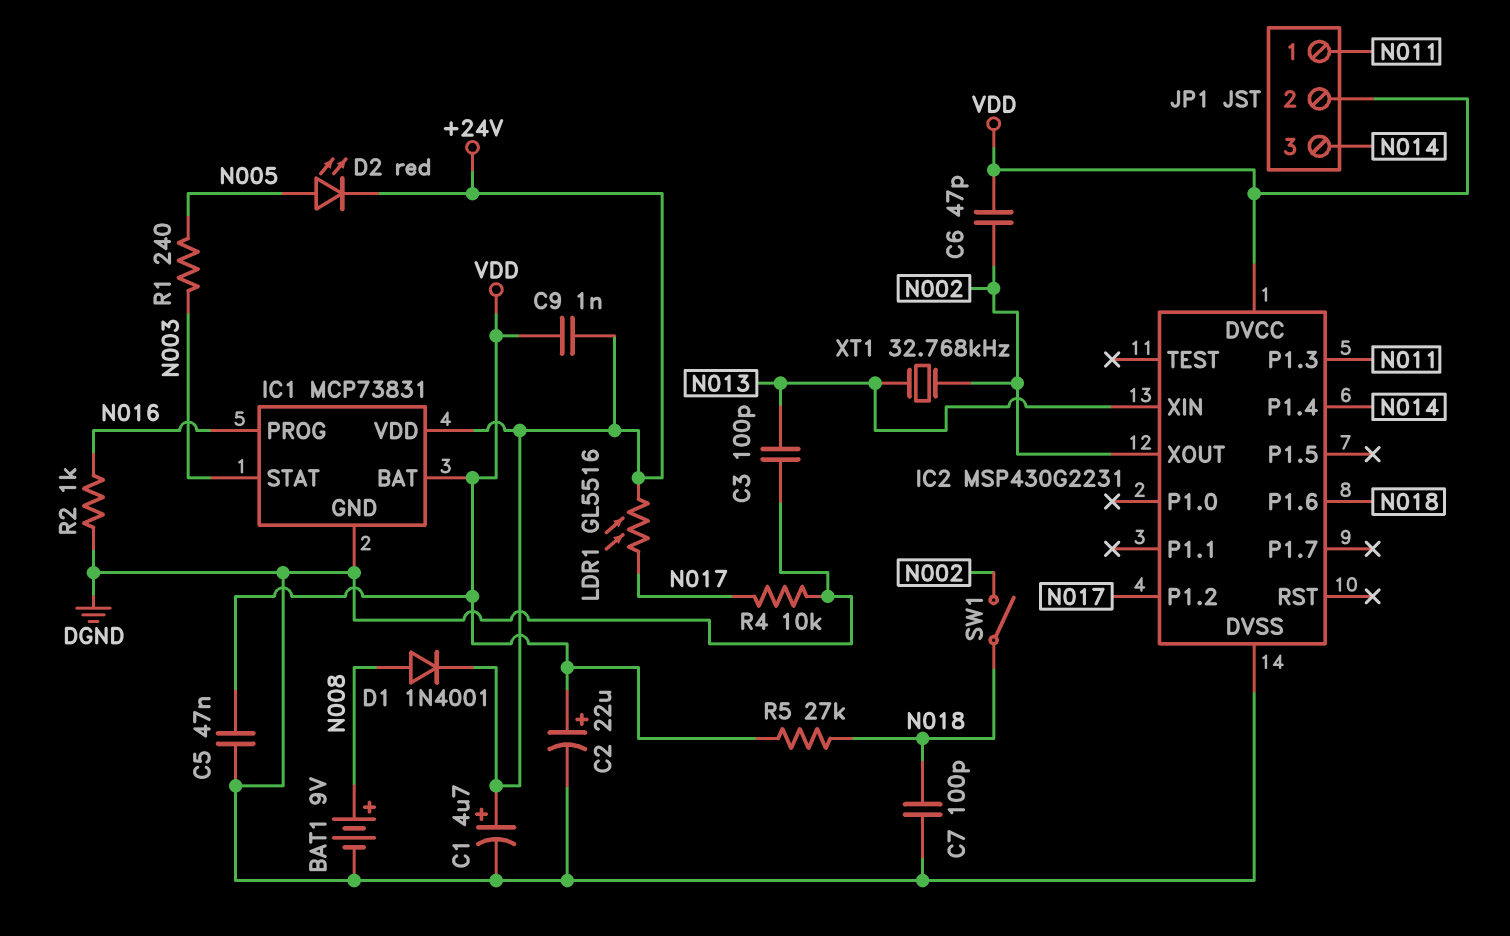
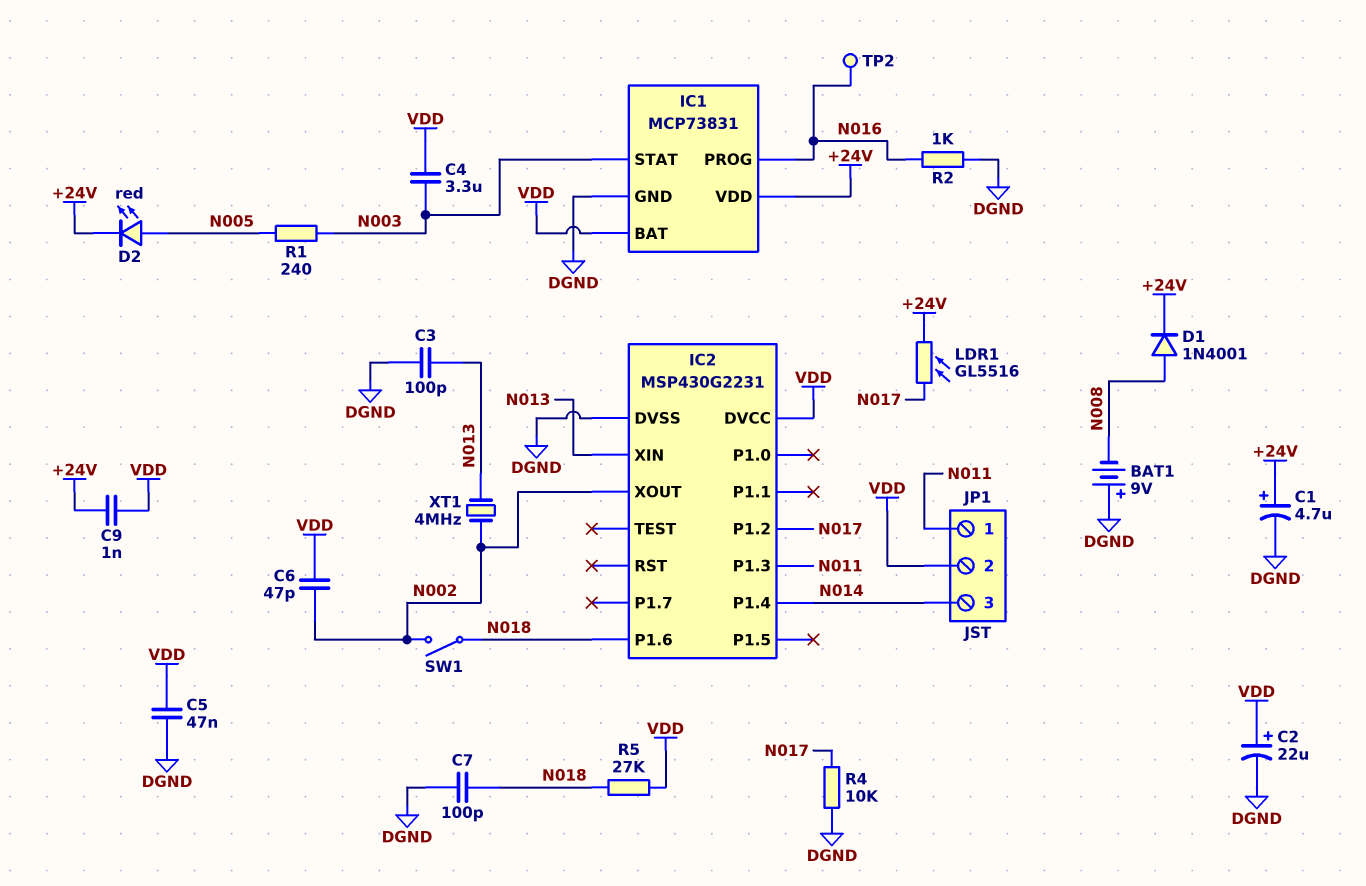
BAT1: 9V (plus N008, minus DGND) -> 9V (plus DGND, minus N008)
C4: none -> 3.3uF (N003, VDD)
TP2: none -> test point (N016)
XT1: 32.768kHz (N002, N013) -> 4MHz (N002, N013)

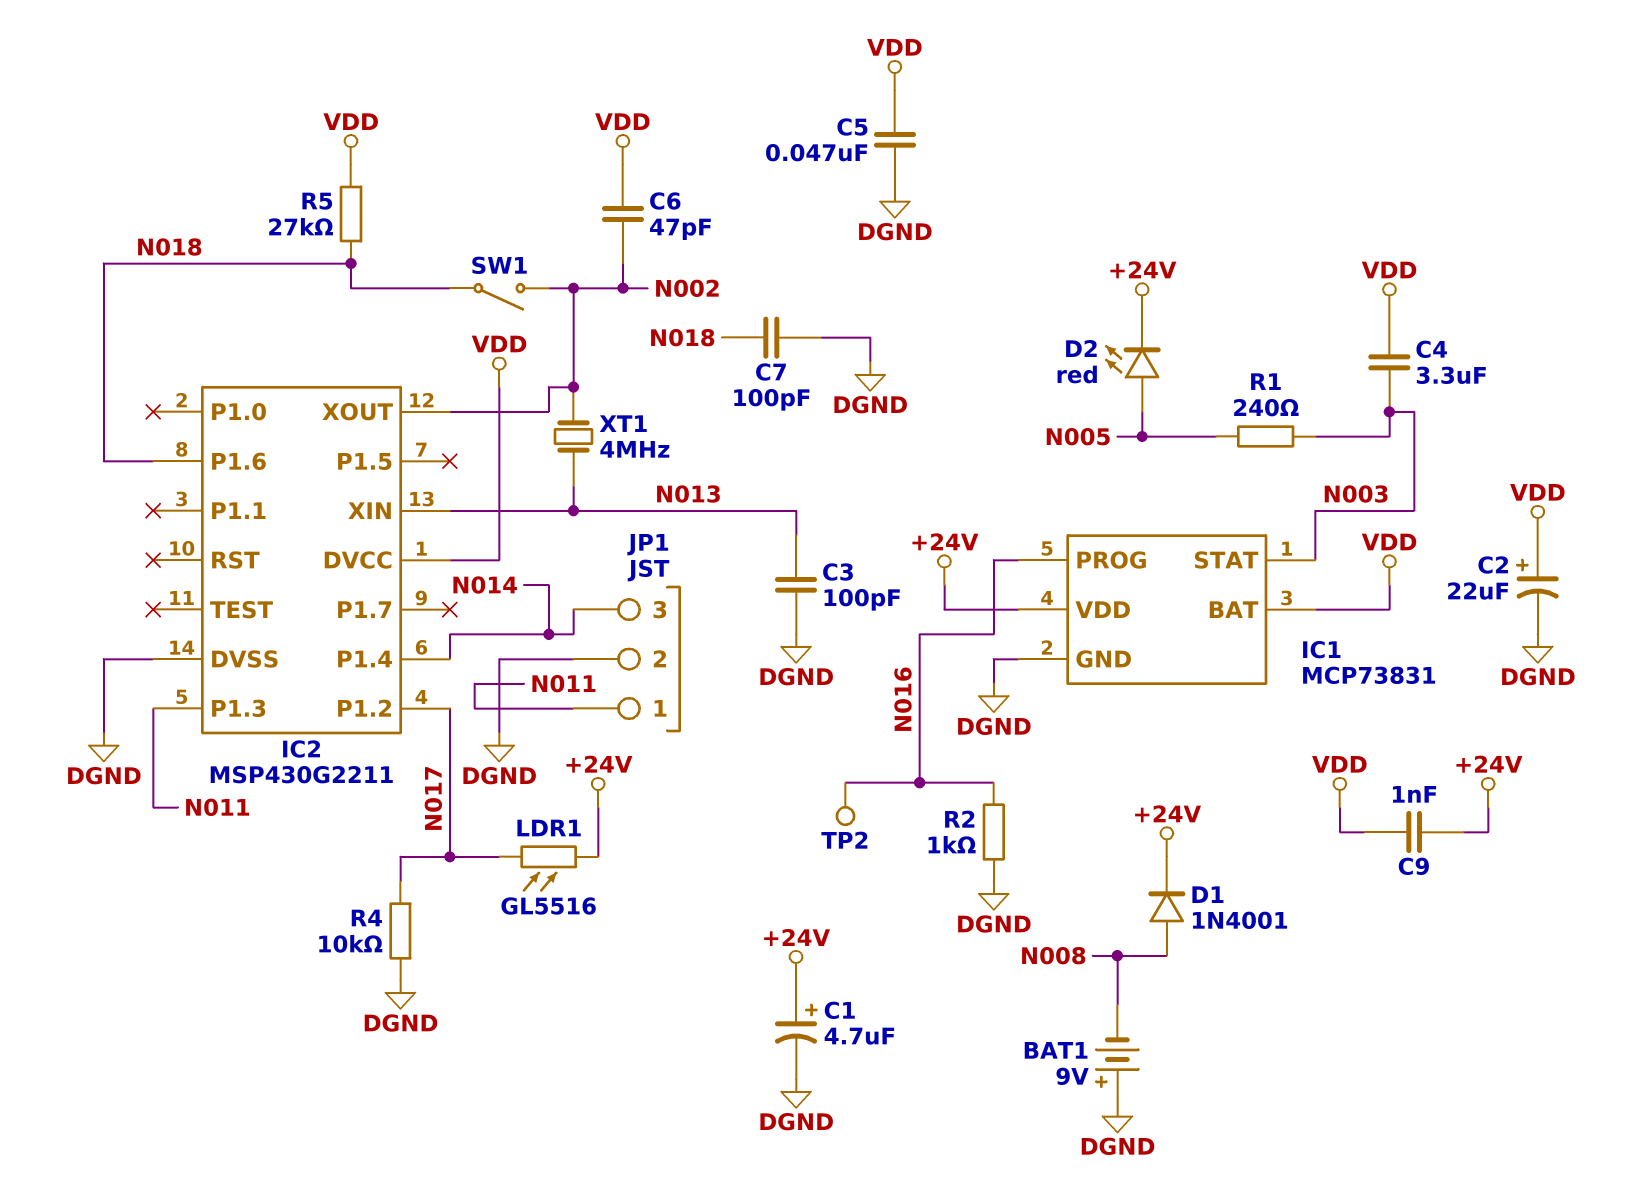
IC2: MSP430G2231 -> MSP430G2211
JP1 pin 2: VDD -> DGND

